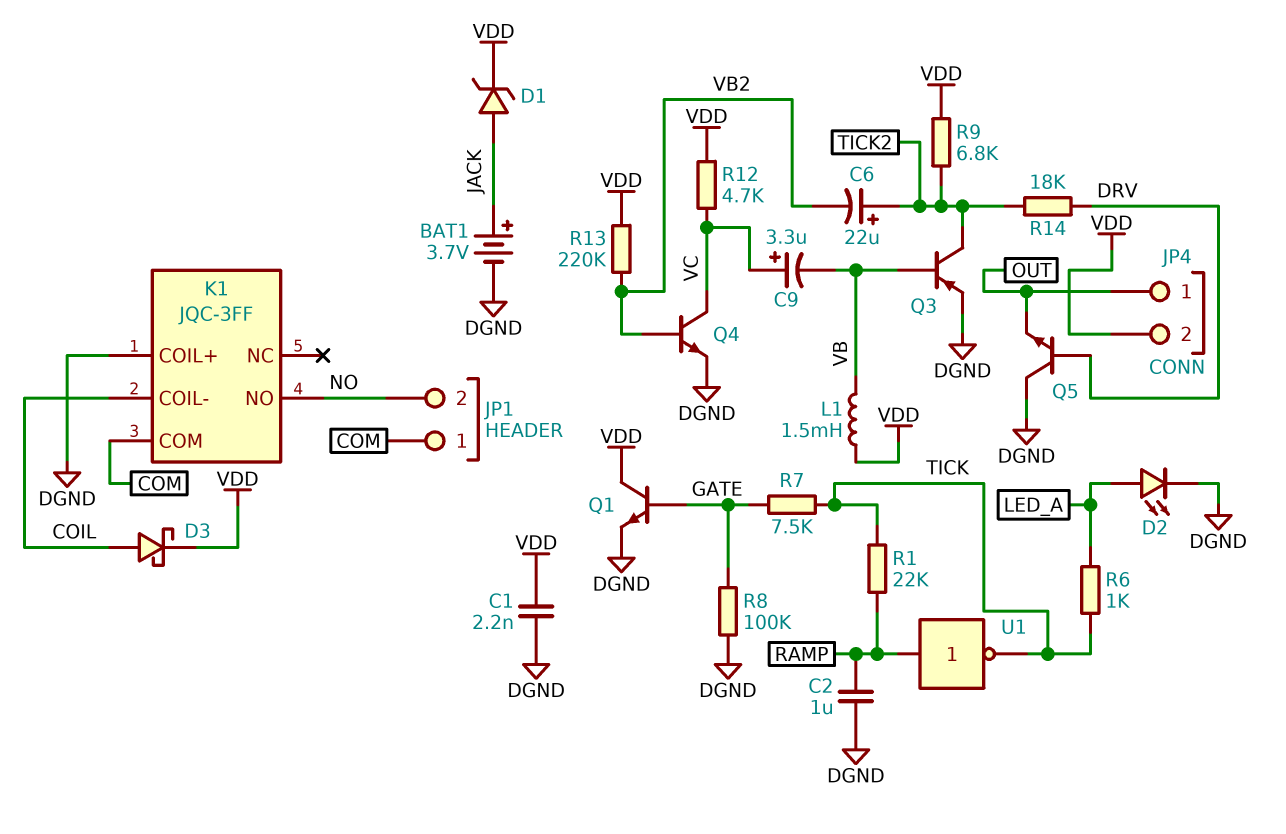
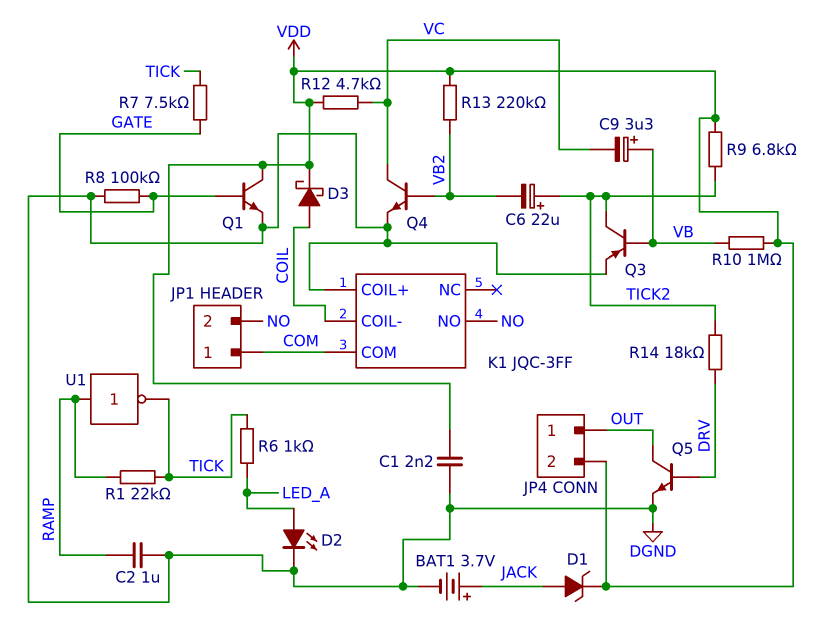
C9: 3.3uF (plus VC, minus VB) -> 3.3uF (plus VB, minus VC)
L1: 1.5mH (VB, VDD) -> none
Q5: NPN (B DRV, C DGND, E OUT) -> NPN (B DRV, C OUT, E DGND)
R10: none -> 1M (VB, VDD)

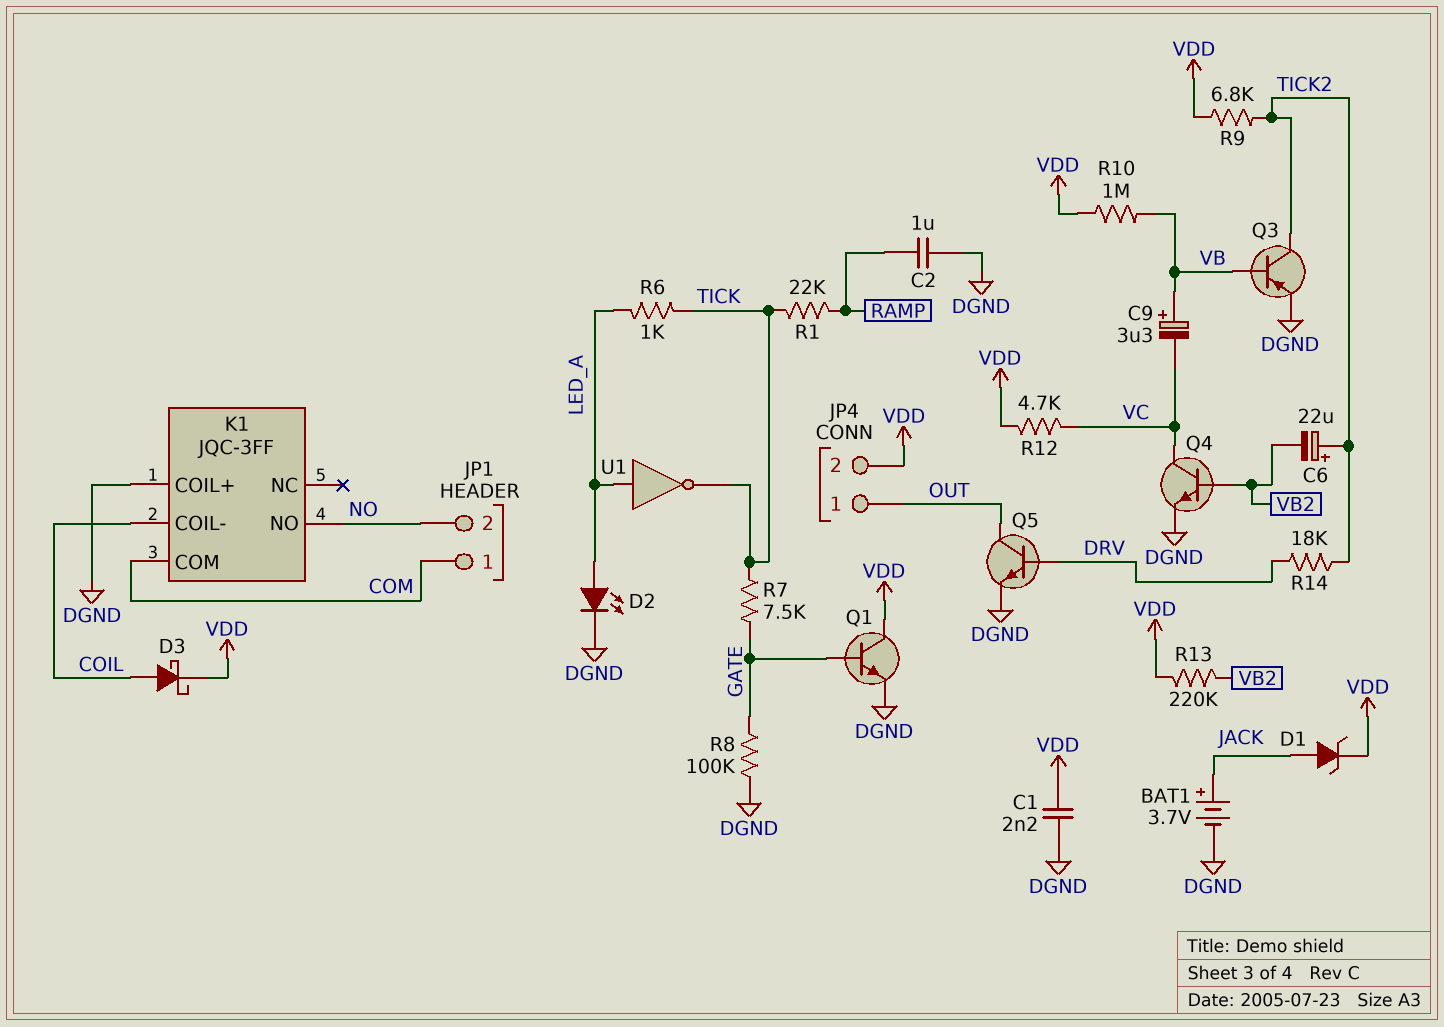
U1: NOT (in RAMP, out TICK) -> NOT (in LED_A, out TICK)

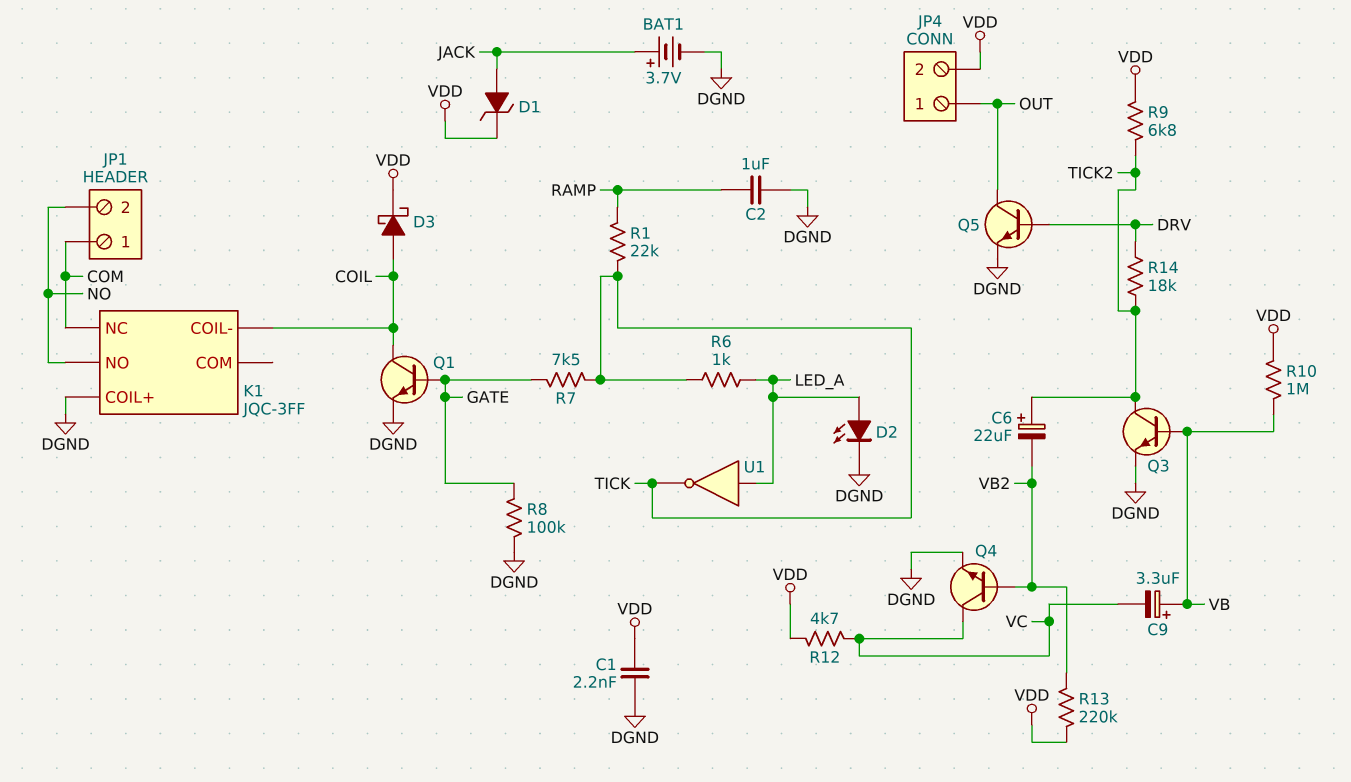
K1 pin COM: COM -> none
K1 pin NC: none -> COM
Q1: NPN (B GATE, C VDD, E DGND) -> NPN (B GATE, C COIL, E DGND)
Q3: PNP (B VB, C TICK2, E DGND) -> NPN (B VB, C TICK2, E DGND)

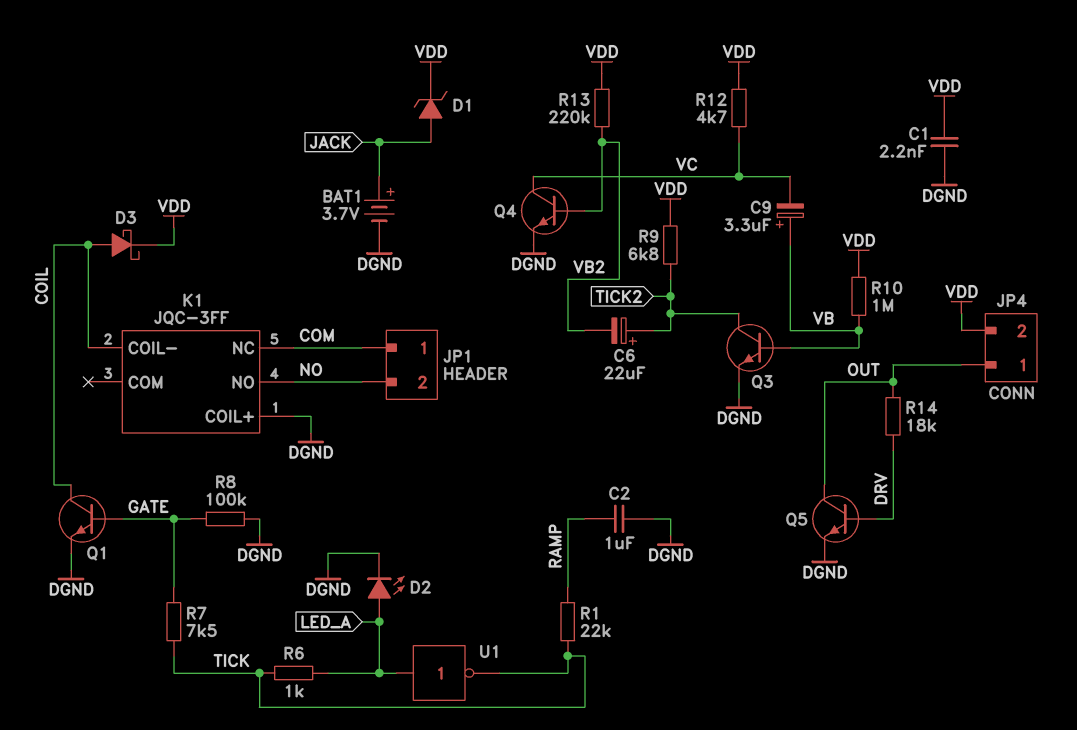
R14: 18k (DRV, TICK2) -> 18k (DRV, OUT)

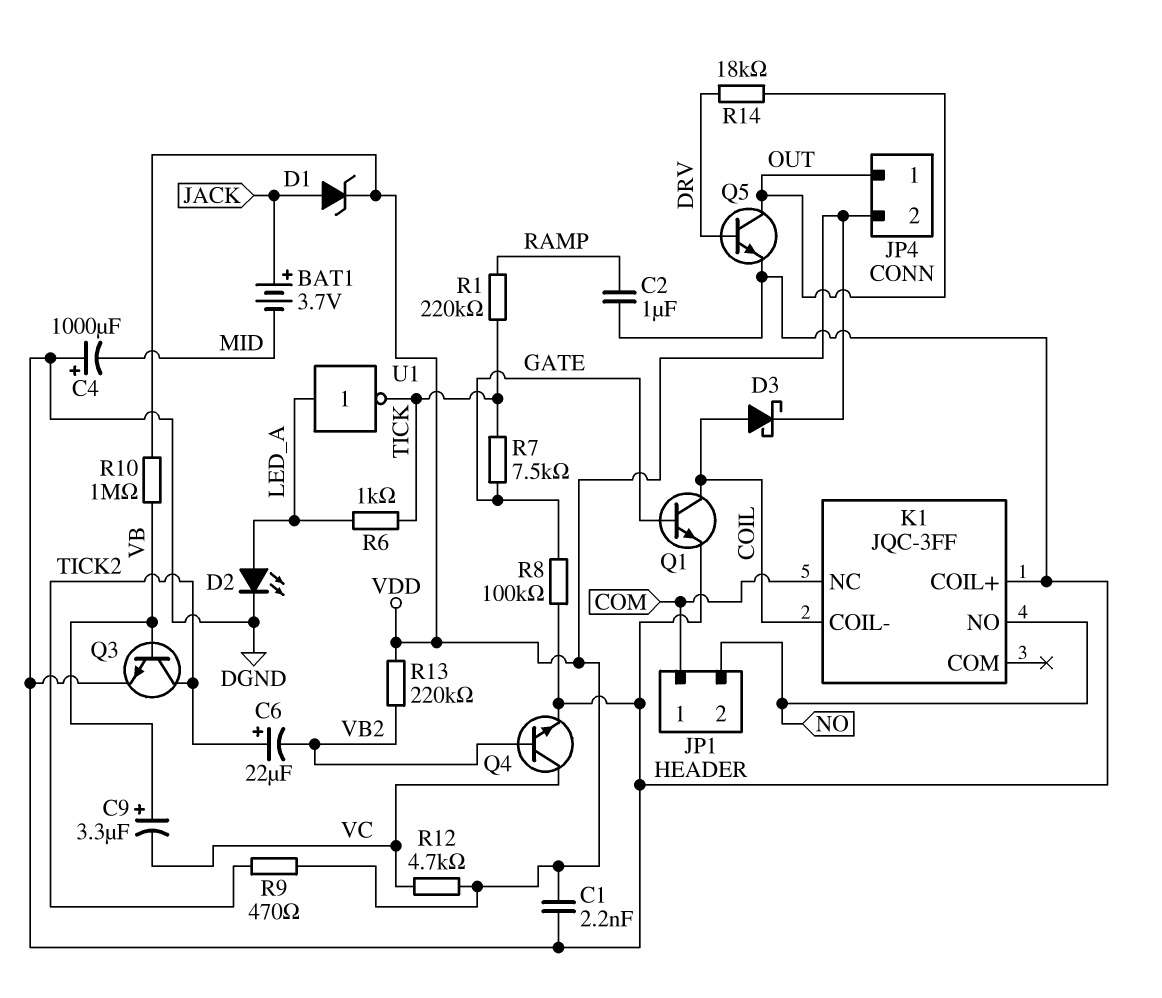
BAT1: 3.7V (plus JACK, minus DGND) -> 3.7V (plus JACK, minus MID)
C4: none -> 1000uF (plus DGND, minus MID)
R1: 22k (RAMP, TICK) -> 220k (RAMP, TICK)
R9: 6.8k (TICK2, VDD) -> 470 (TICK2, VDD)

